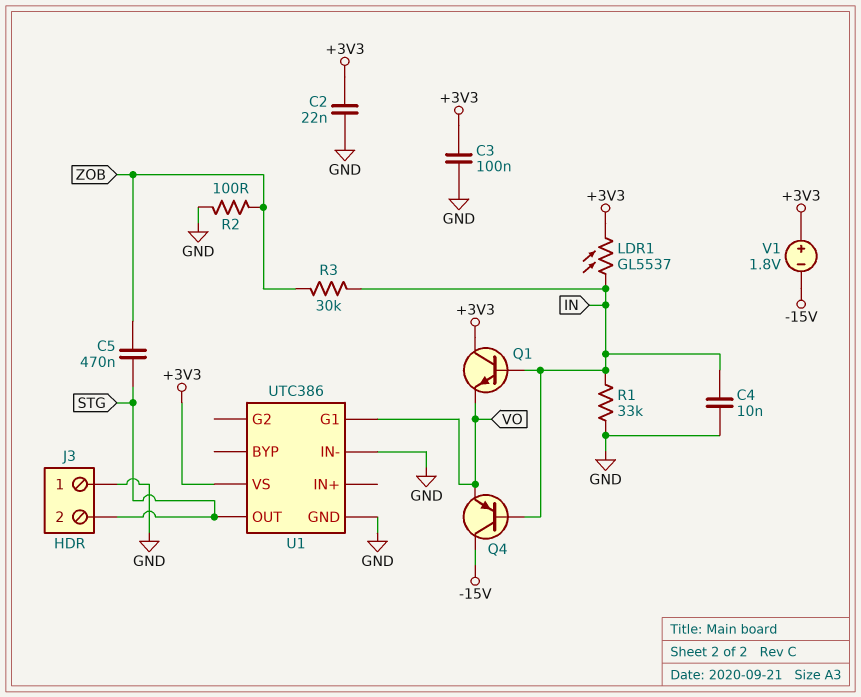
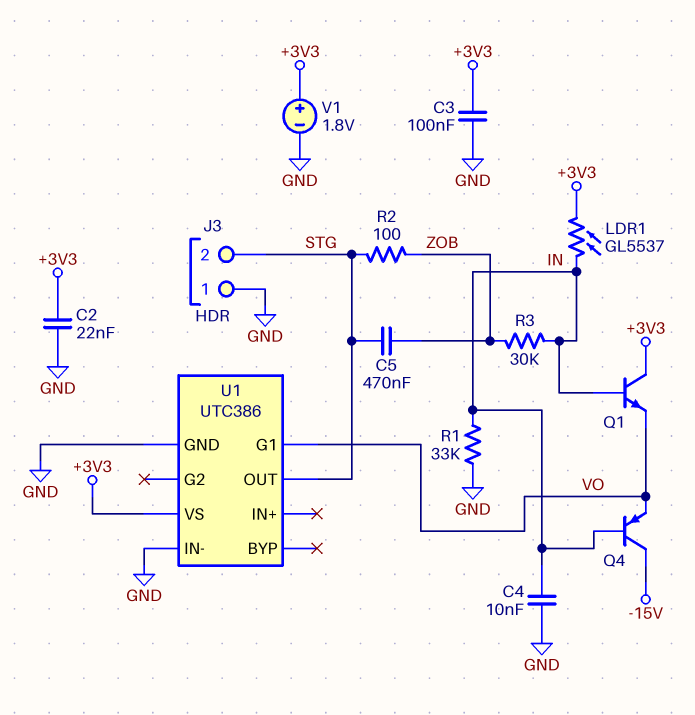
R2: 100 (GND, ZOB) -> 100 (STG, ZOB)
V1: 1.8V (plus +3V3, minus -15V) -> 1.8V (plus +3V3, minus GND)

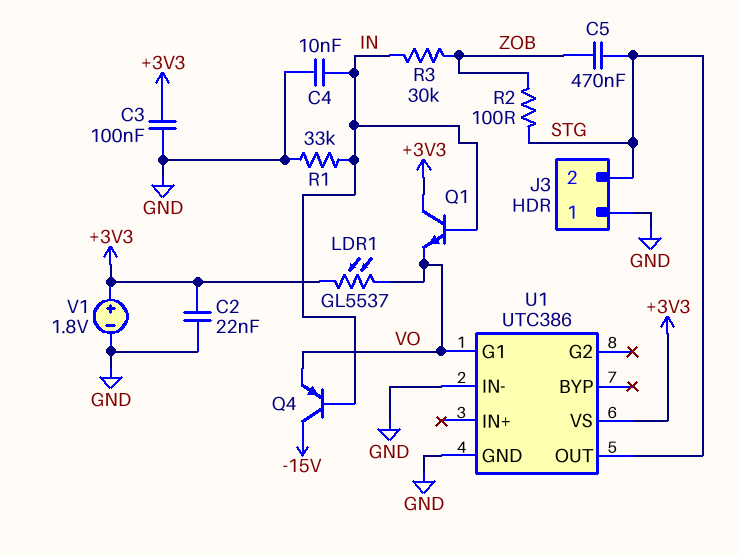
LDR1: GL5537 (+3V3, IN) -> GL5537 (+3V3, VO)

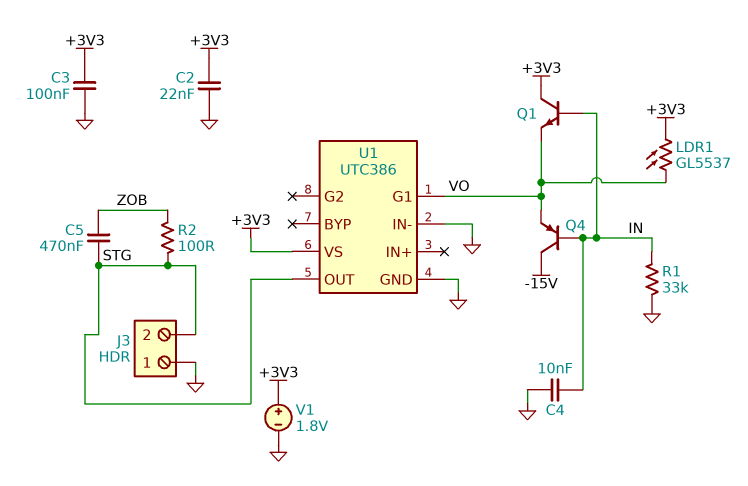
R3: 30k (IN, ZOB) -> none

